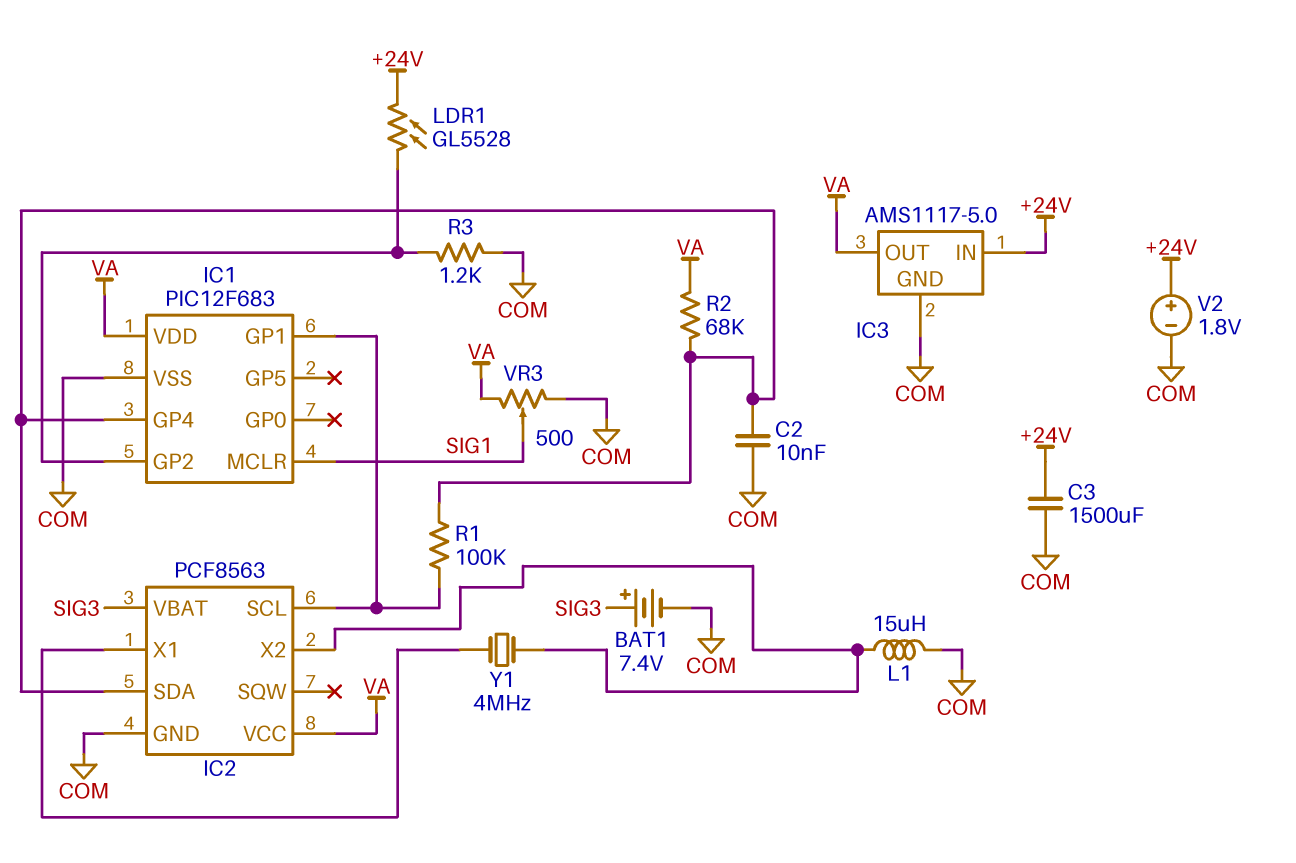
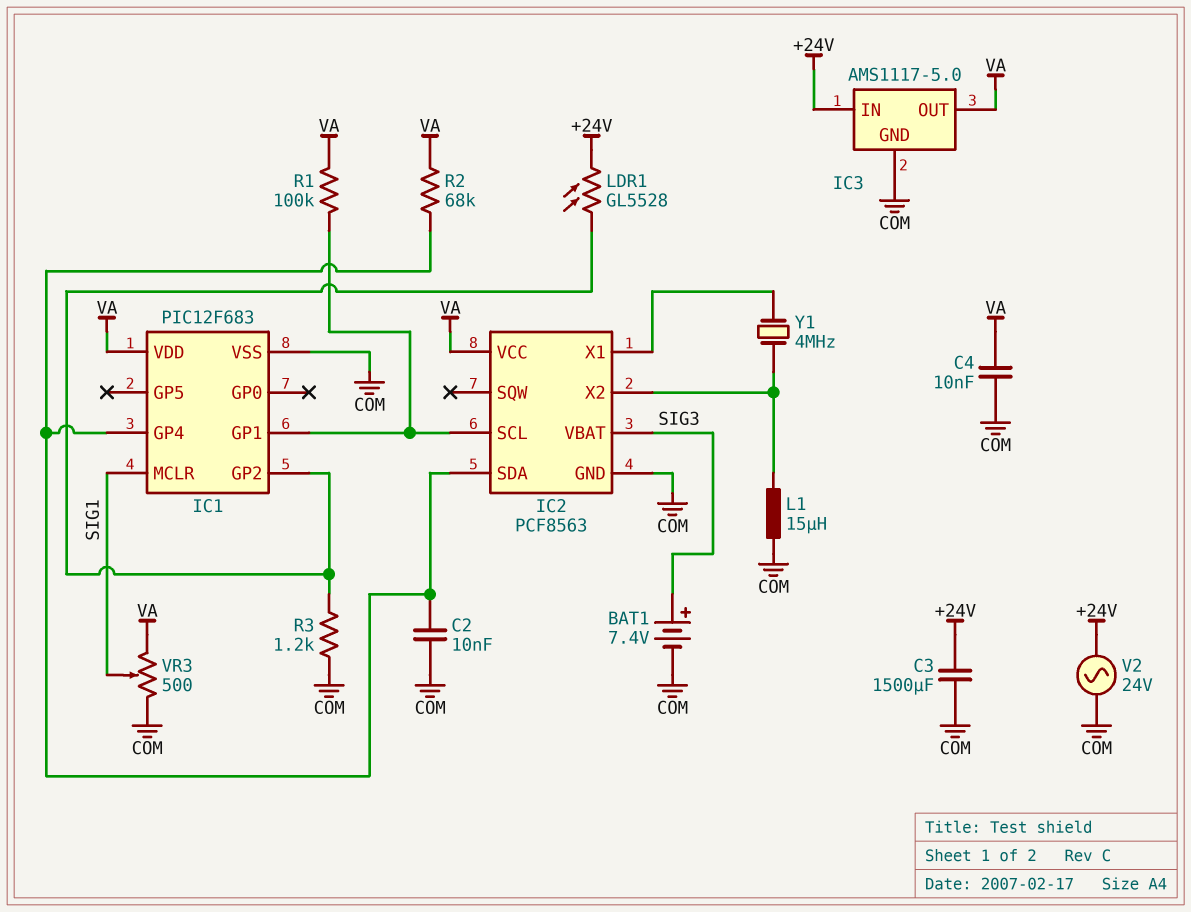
C4: none -> 10nF (COM, VA)
R1: 100k (IC1/GP1, IC1/GP4) -> 100k (IC1/GP1, VA)
V2: 1.8V (plus +24V, minus COM) -> AC 24V (+24V, COM)

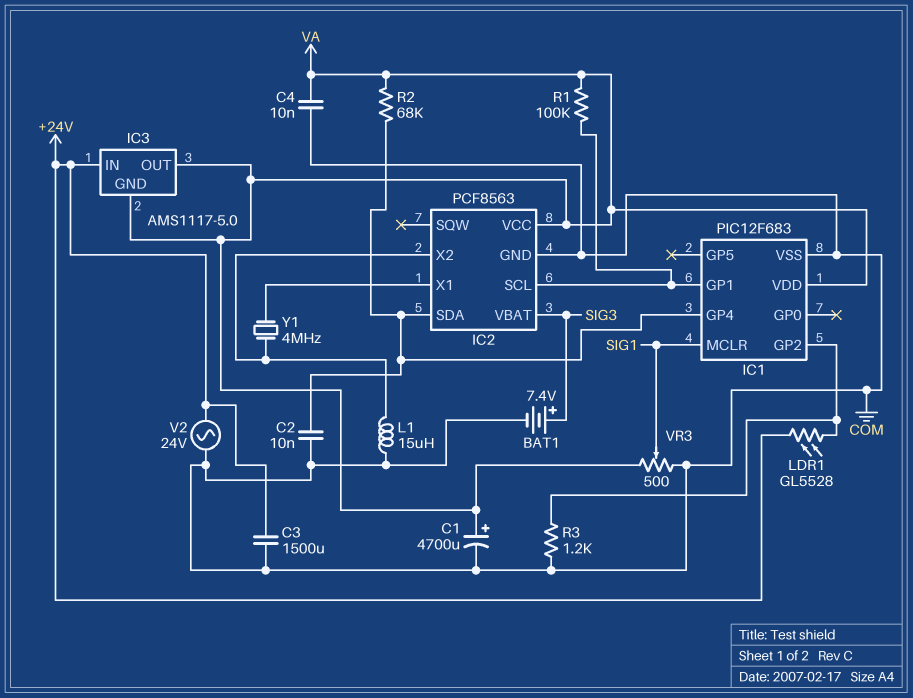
C1: none -> 4700uF (plus VA, minus COM)
IC3 pin GND: COM -> VA

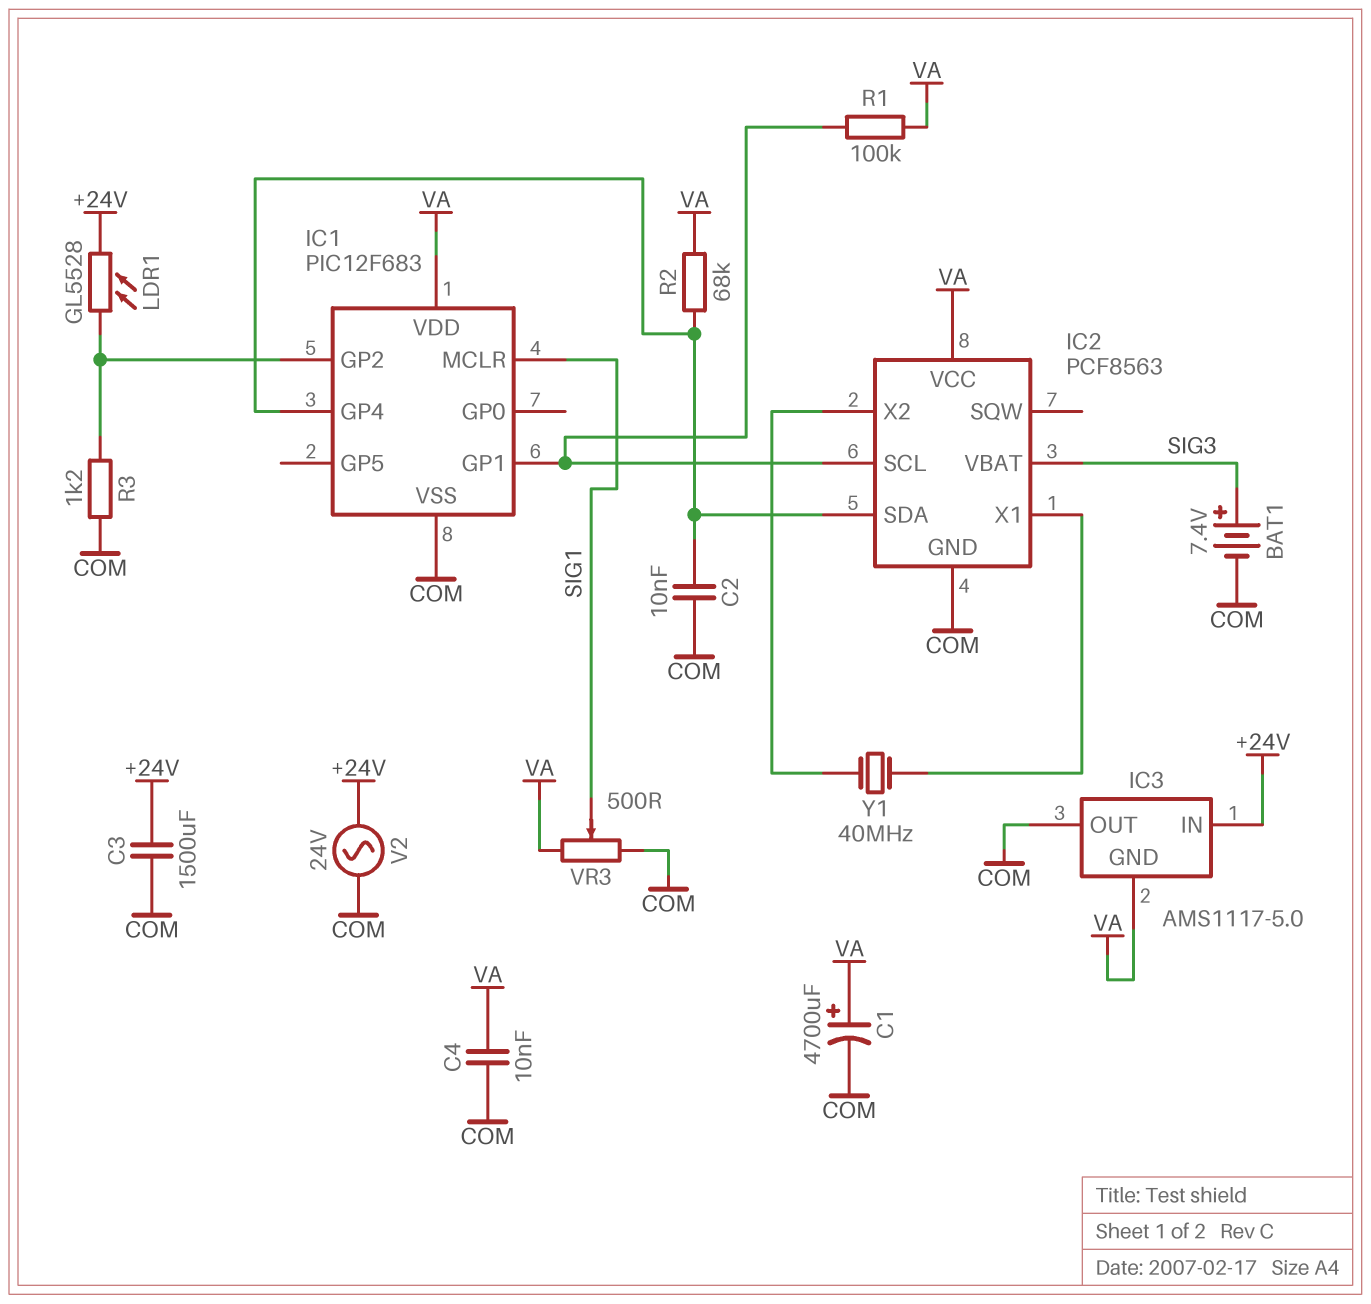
IC3 pin OUT: VA -> COM
L1: 15uH (COM, IC2/X2) -> none
Y1: 4MHz (IC2/X1, IC2/X2) -> 40MHz (IC2/X1, IC2/X2)

